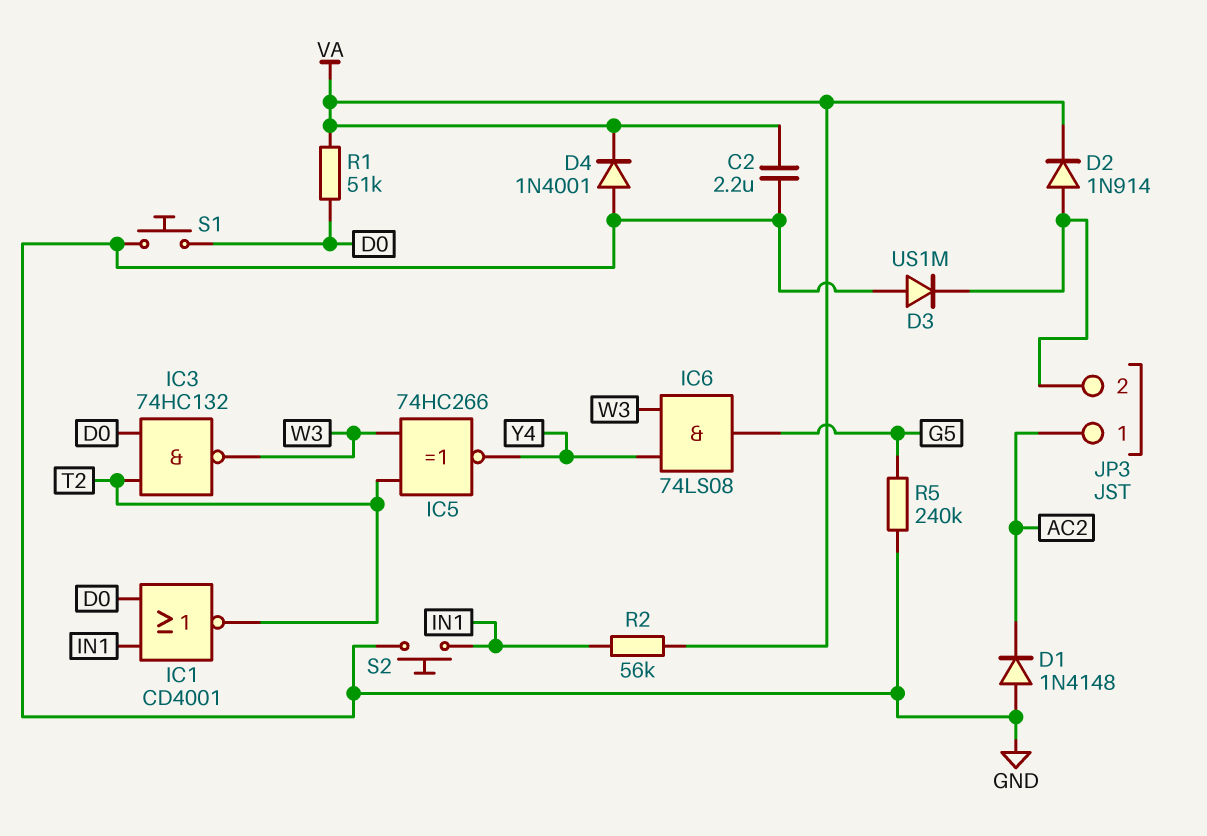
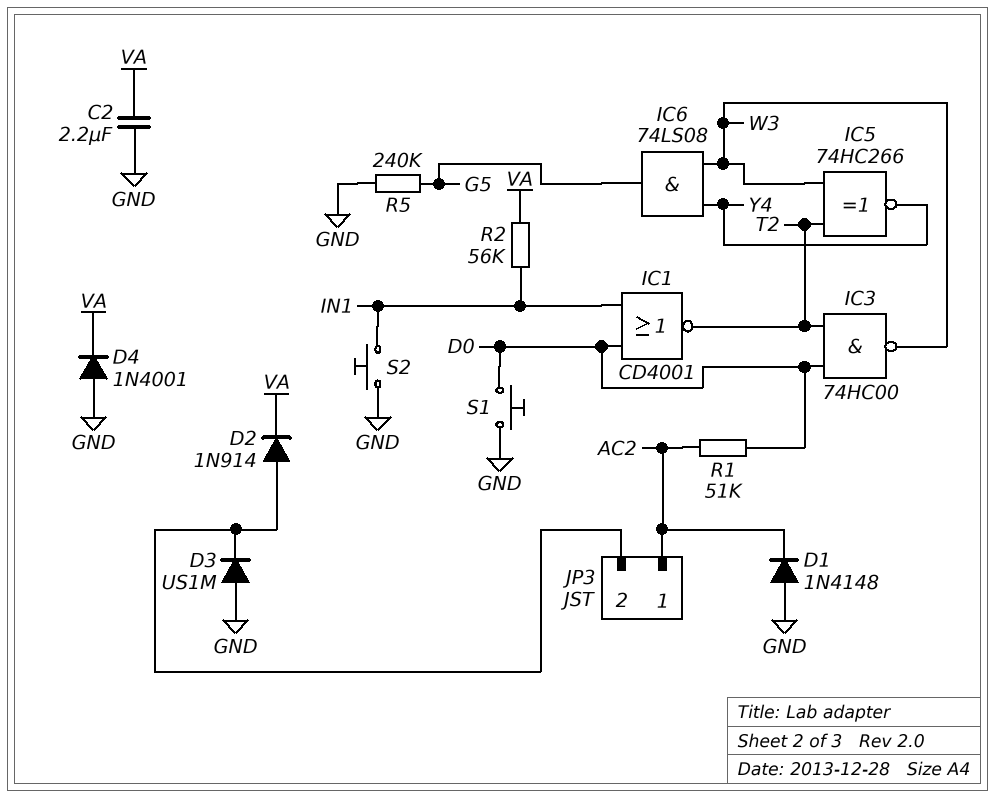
IC3: NAND 74HC132 (in D0, in T2, out W3) -> NAND 74HC00 (in D0, in T2, out W3)
R1: 51k (D0, VA) -> 51k (AC2, D0)

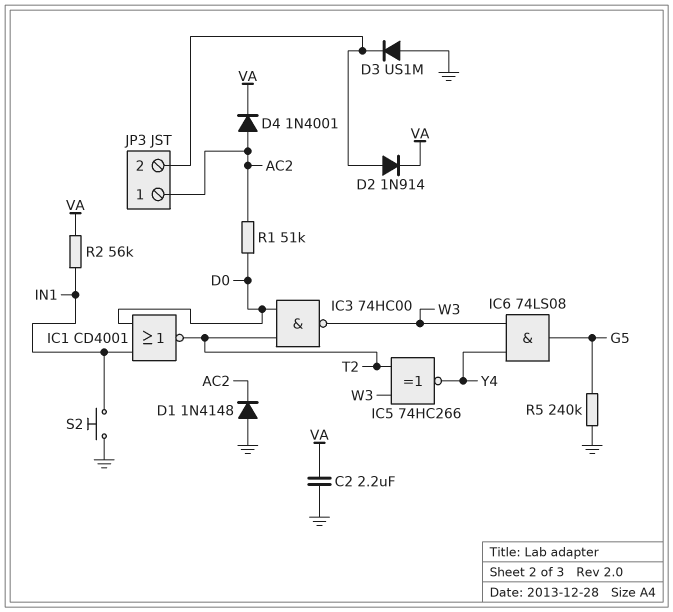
D4: diode 1N4001 (A GND, K VA) -> diode 1N4001 (A AC2, K VA)
S1: button (D0, GND) -> none

